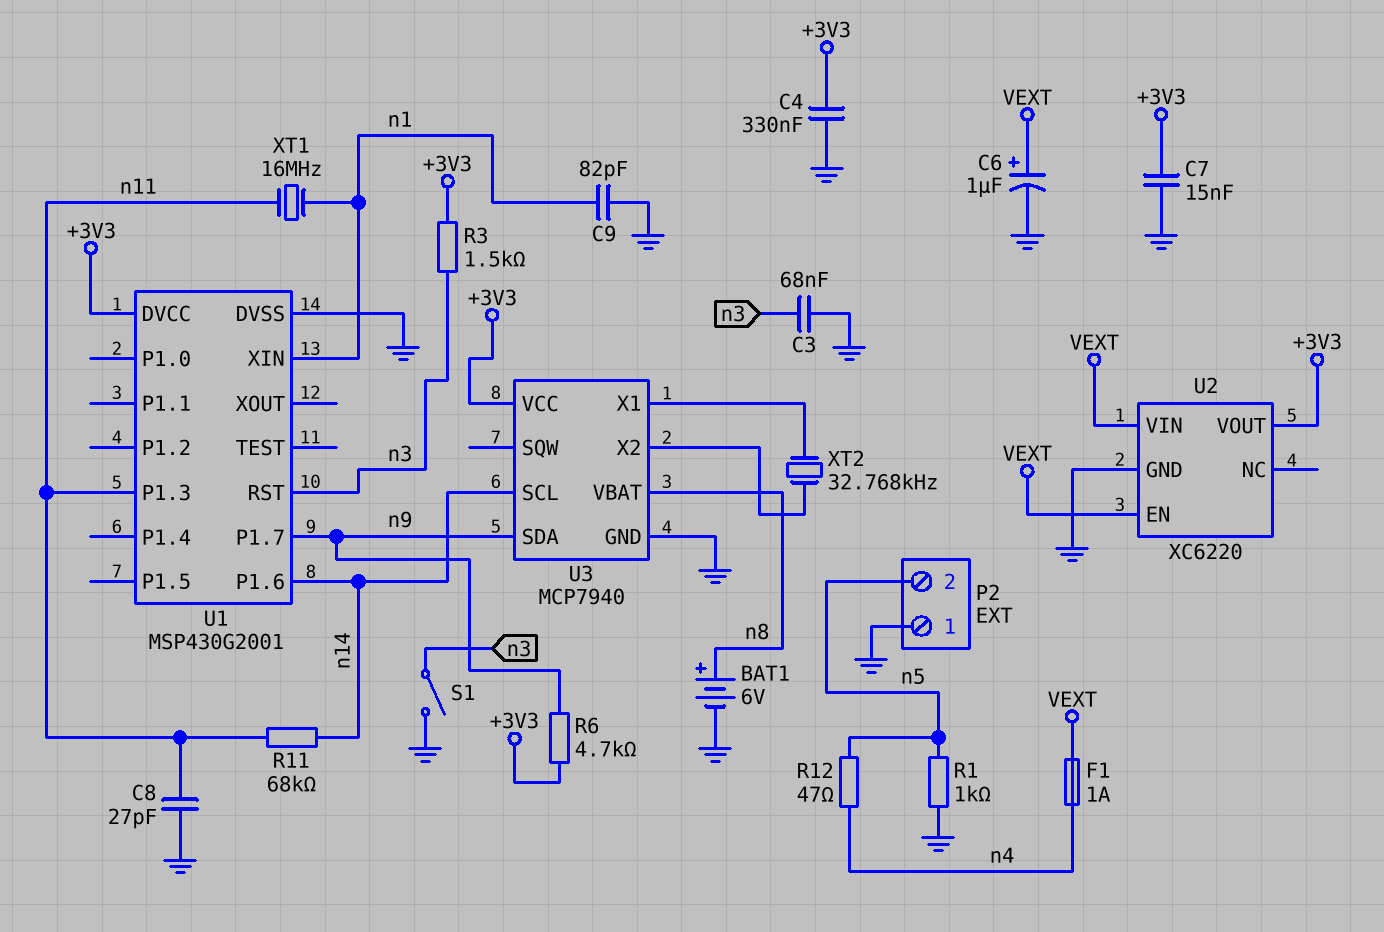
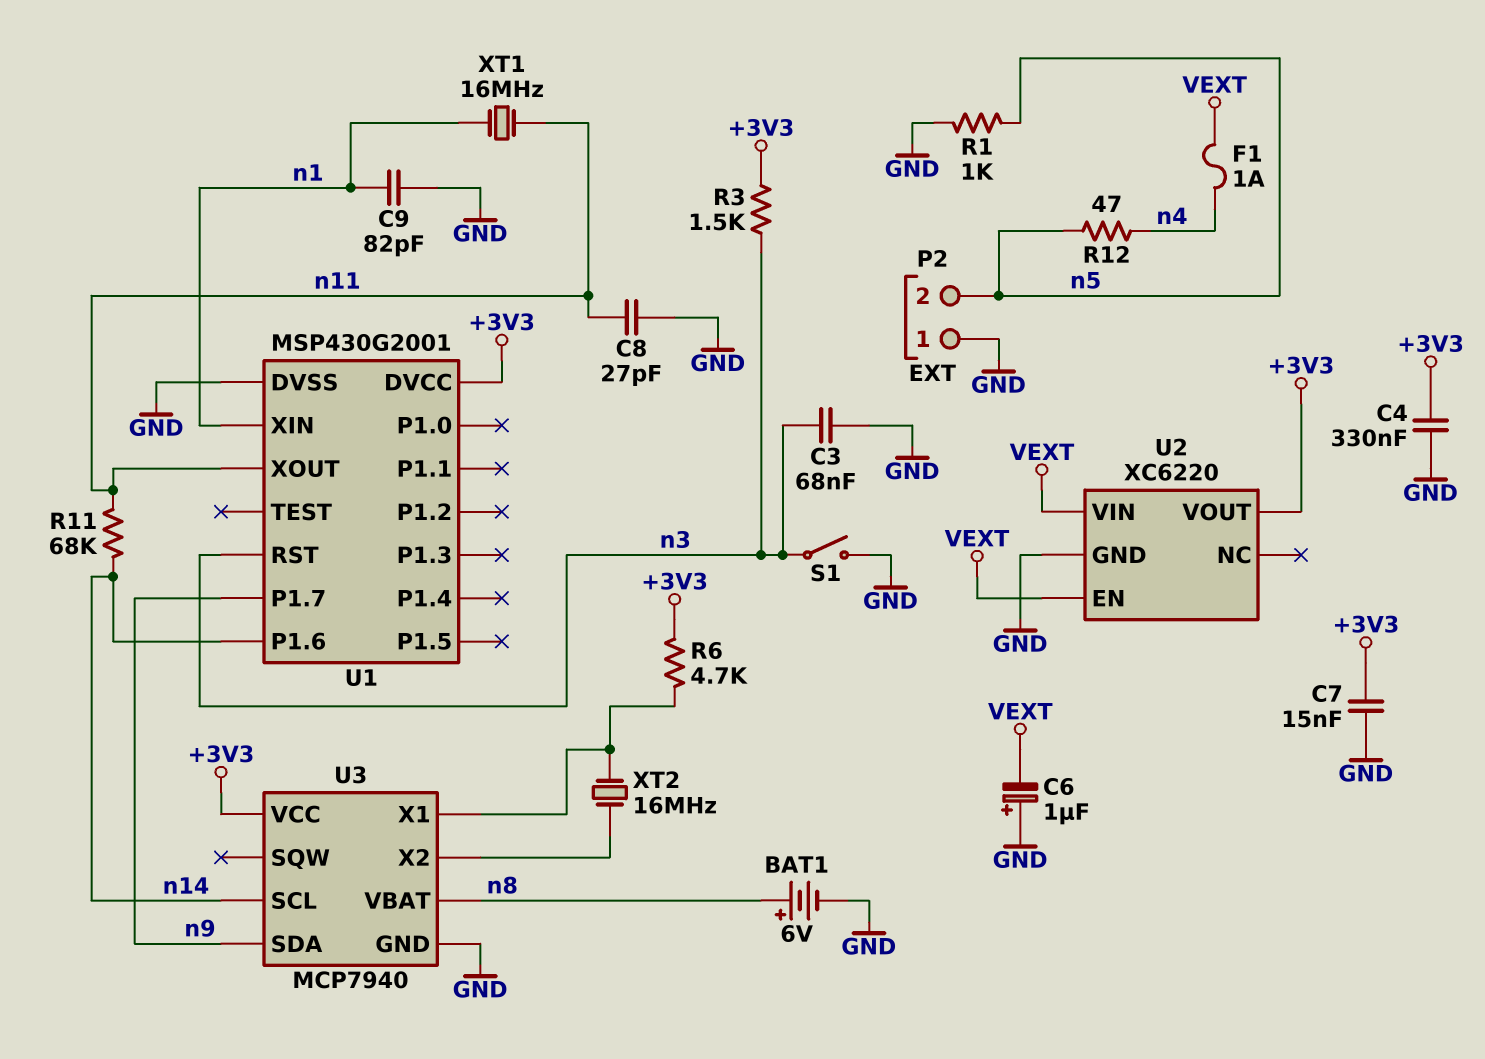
C6: 1uF (plus VEXT, minus GND) -> 1uF (plus GND, minus VEXT)
R6: 4.7k (+3V3, n9) -> 4.7k (+3V3, U3/X1)
U1 pin P1.3: n11 -> none
U1 pin XOUT: none -> n11
XT2: 32.768kHz (U3/X1, U3/X2) -> 16MHz (U3/X1, U3/X2)

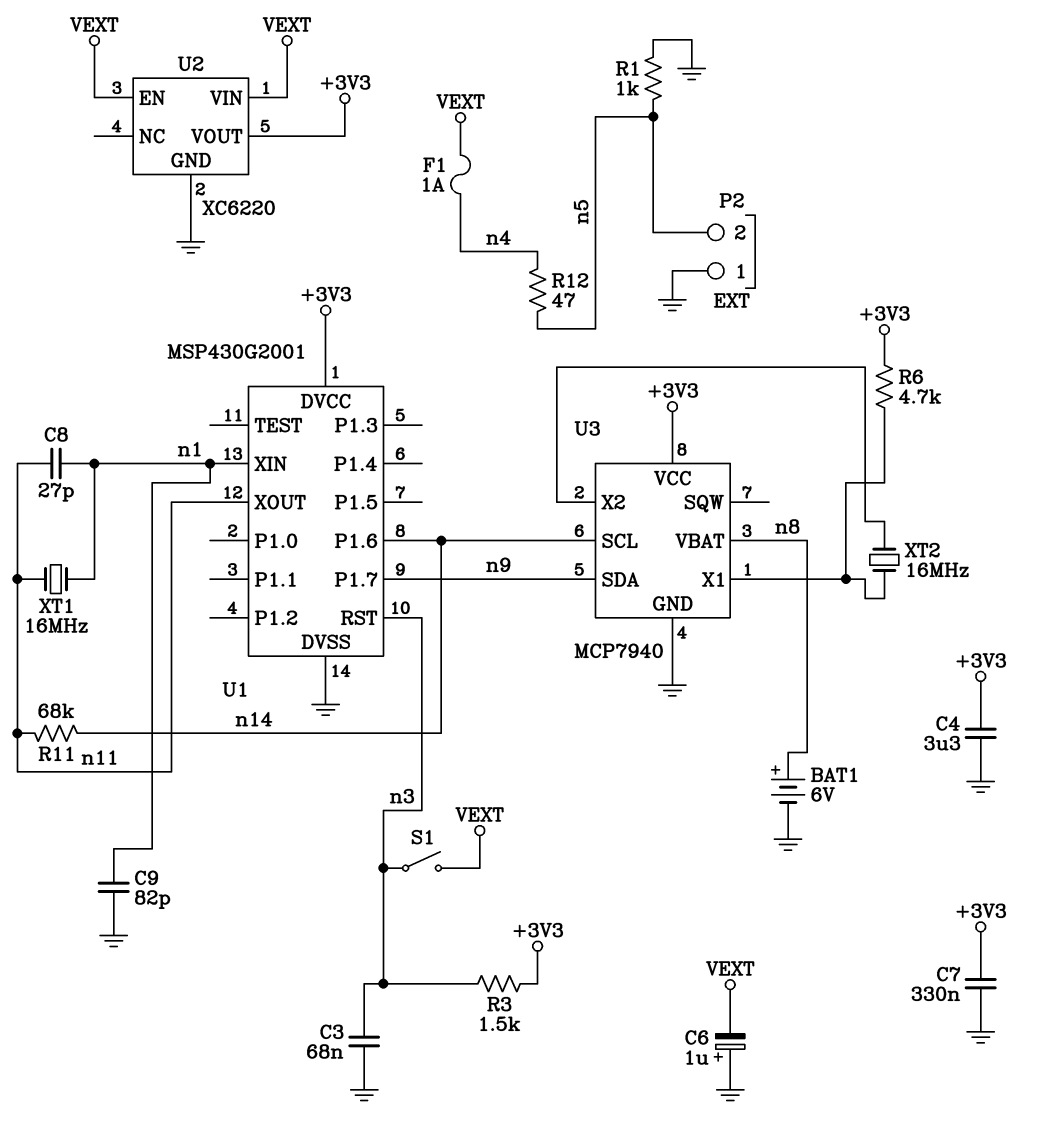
C4: 330nF (+3V3, GND) -> 3.3uF (+3V3, GND)
C7: 15nF (+3V3, GND) -> 330nF (+3V3, GND)
C8: 27pF (GND, n11) -> 27pF (n1, n11)
S1: switch (GND, n3) -> switch (VEXT, n3)

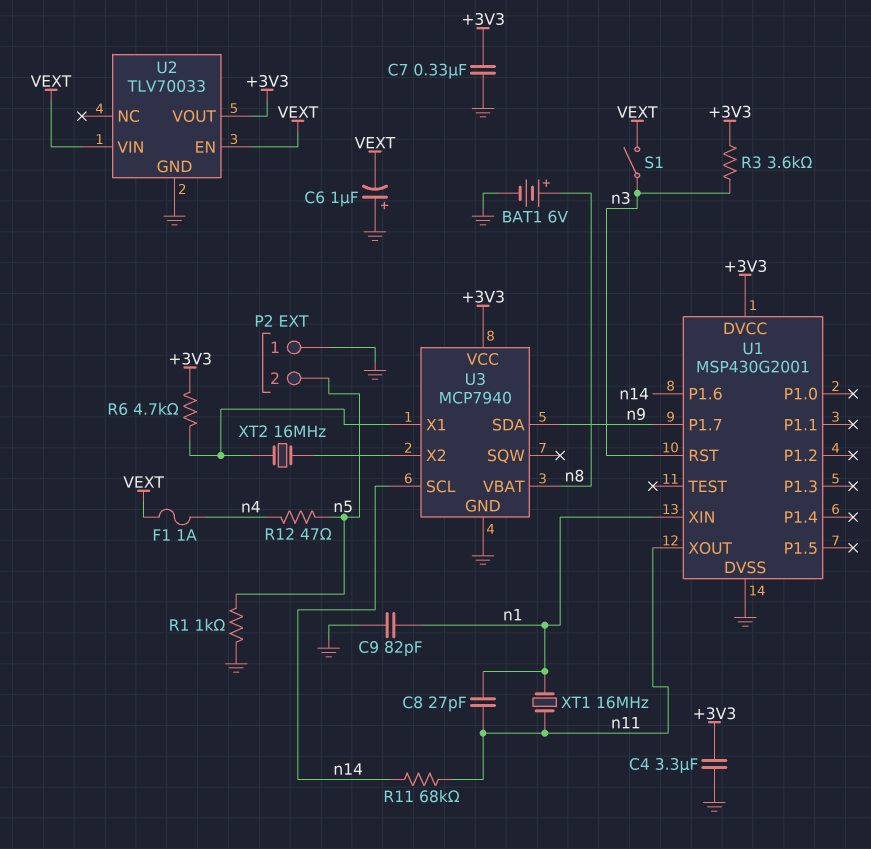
C3: 68nF (GND, n3) -> none
R3: 1.5k (+3V3, n3) -> 3.6k (+3V3, n3)
U2: XC6220 -> TLV70033

